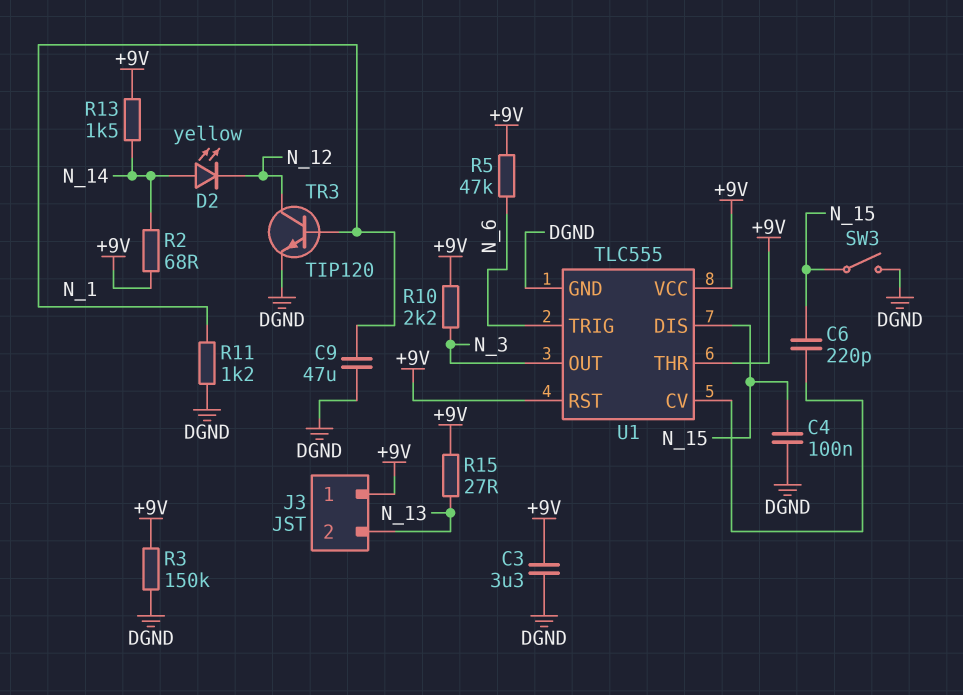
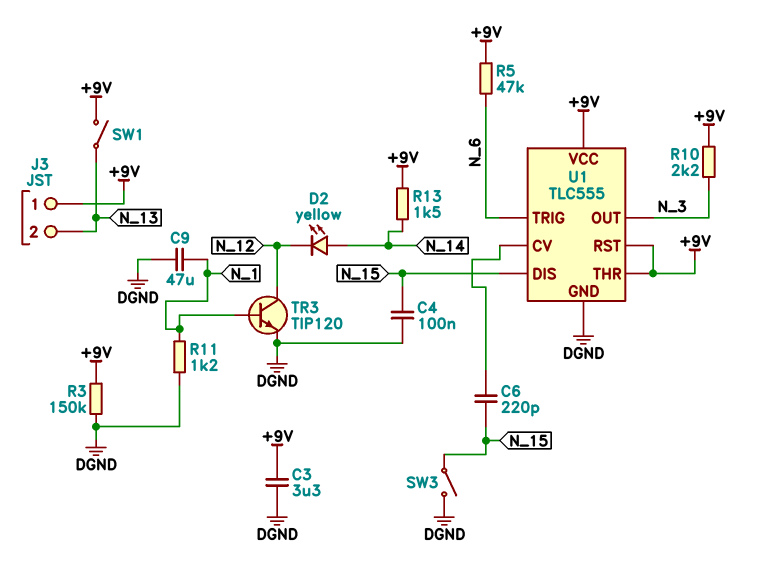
R2: 68 (+9V, N_14) -> none
R15: 27 (+9V, N_13) -> none
SW1: none -> switch (+9V, N_13)

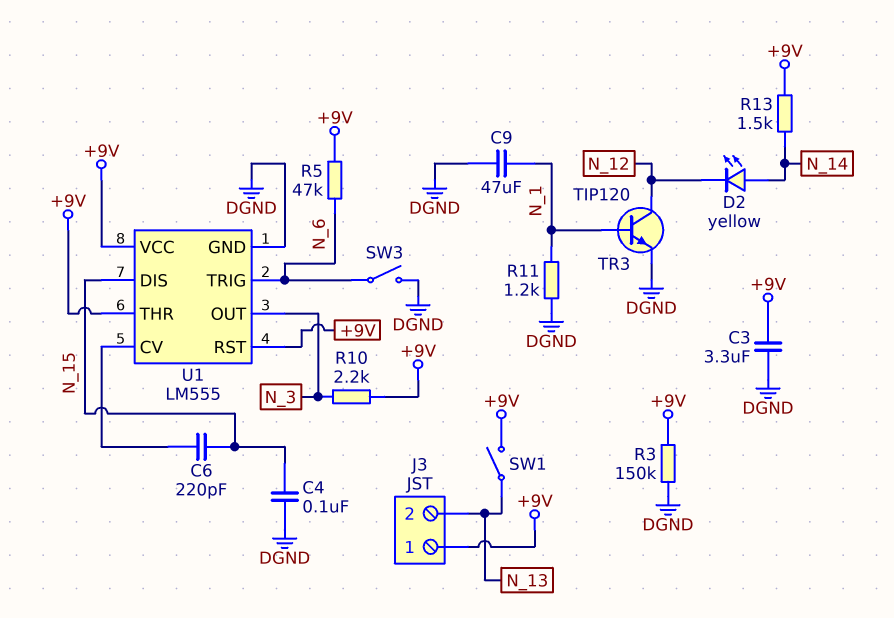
SW3: switch (DGND, N_15) -> switch (DGND, N_6)
U1: TLC555 -> LM555

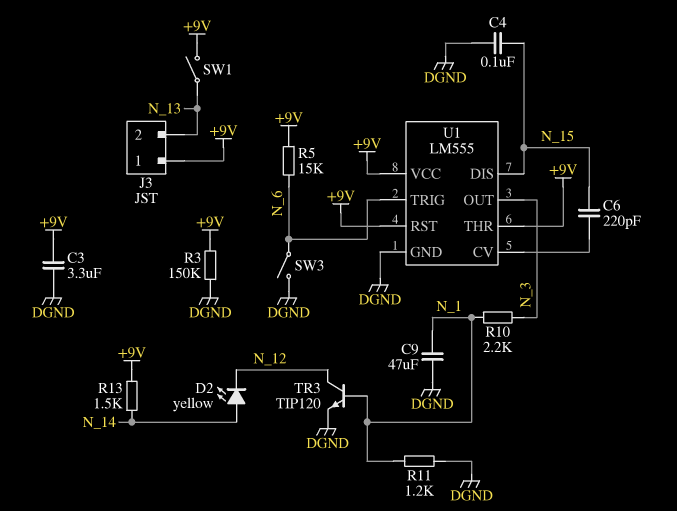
R5: 47k (+9V, N_6) -> 15k (+9V, N_6)
R10: 2.2k (+9V, N_3) -> 2.2k (N_1, N_3)

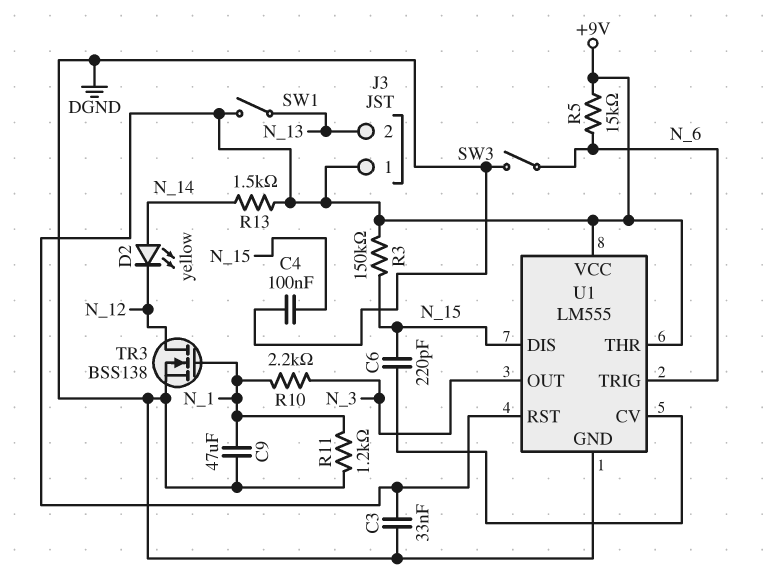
C3: 3.3uF (+9V, DGND) -> 33nF (+9V, DGND)
R3: 150k (+9V, DGND) -> 150k (+9V, N_15)
TR3: NPN TIP120 (B N_1, C N_12, E DGND) -> NMOS BSS138 (G N_1, D N_12, S DGND)

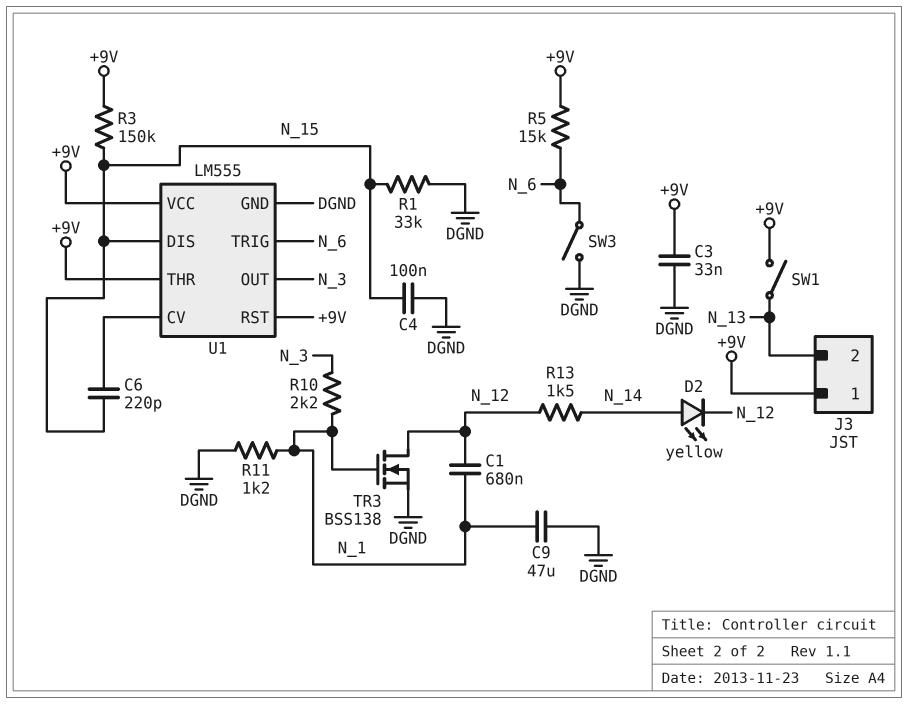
C1: none -> 680nF (N_1, N_12)
R1: none -> 33k (DGND, N_15)
R13: 1.5k (+9V, N_14) -> 1.5k (N_12, N_14)

